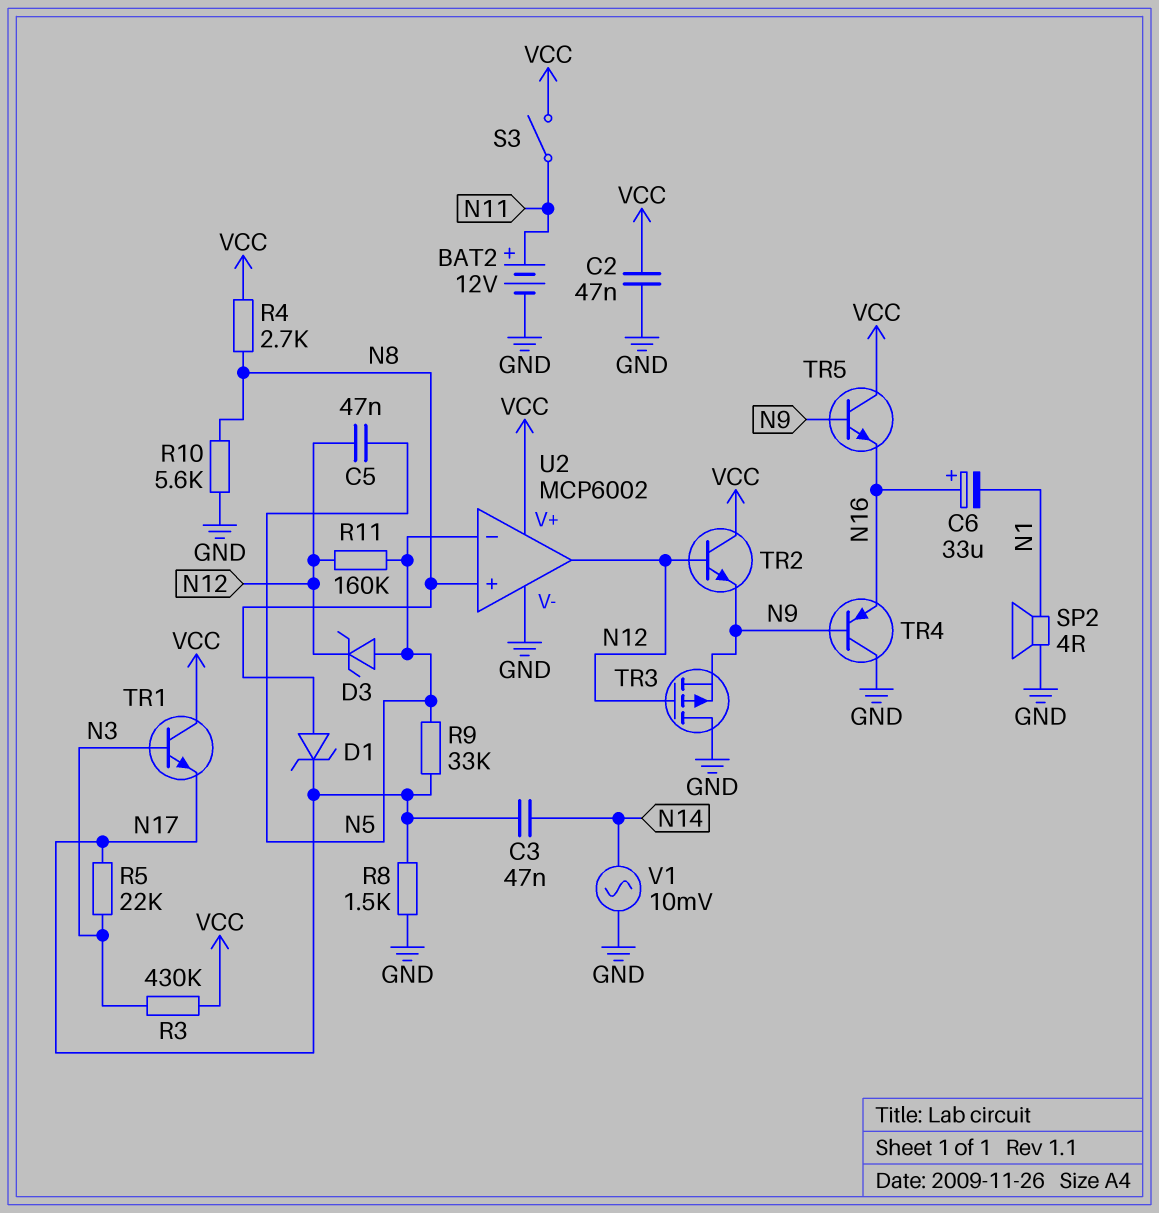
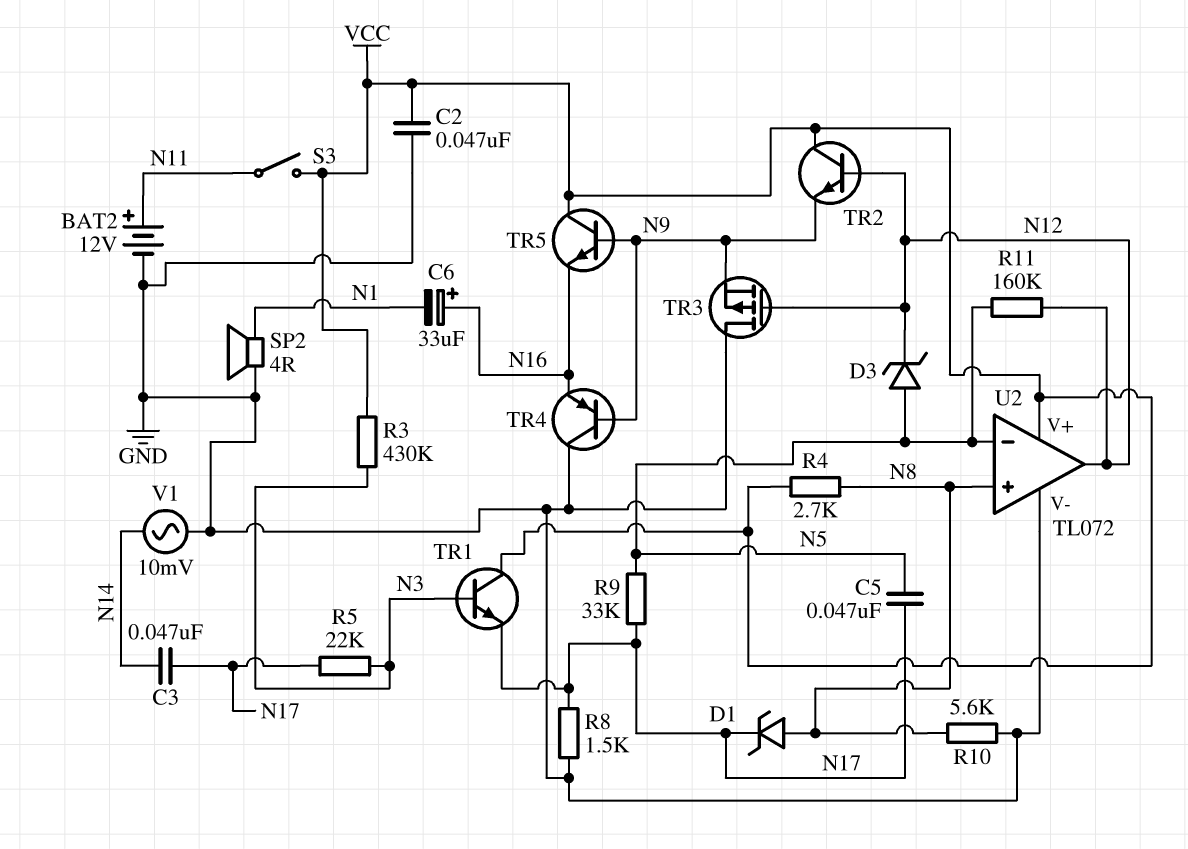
C5: 47nF (N5, N12) -> 47nF (N5, N17)
U2: MCP6002 -> TL072

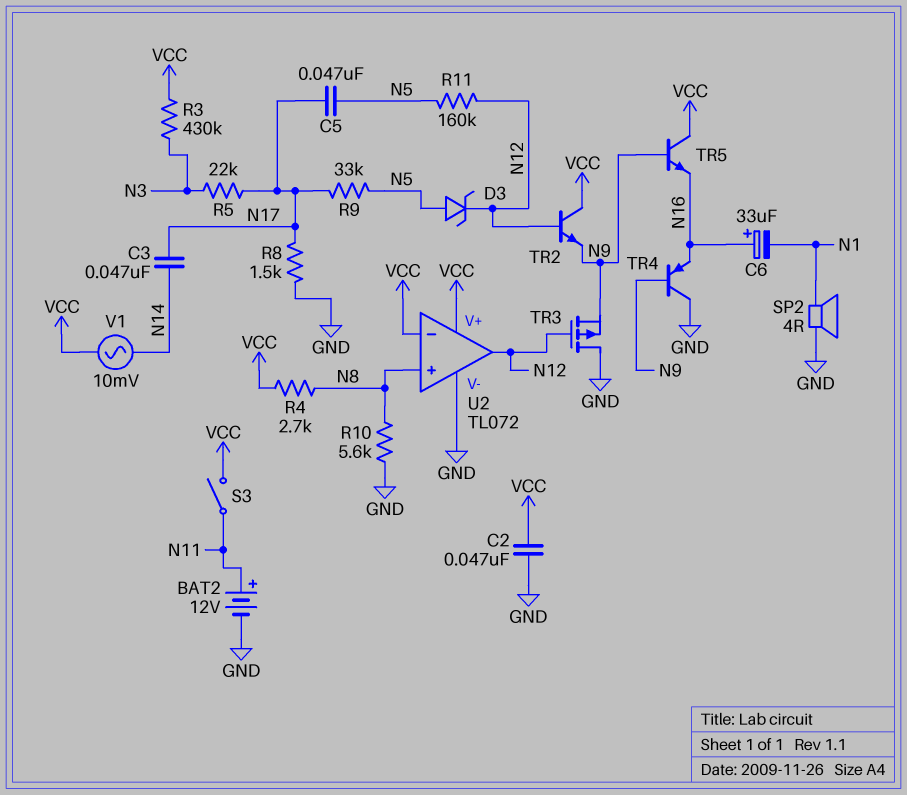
D1: zener (A N8, K N17) -> none
TR1: NPN (B N3, C VCC, E N17) -> none
U2 pin in-: N5 -> VCC
V1: AC 10mV (GND, N14) -> AC 10mV (N14, VCC)

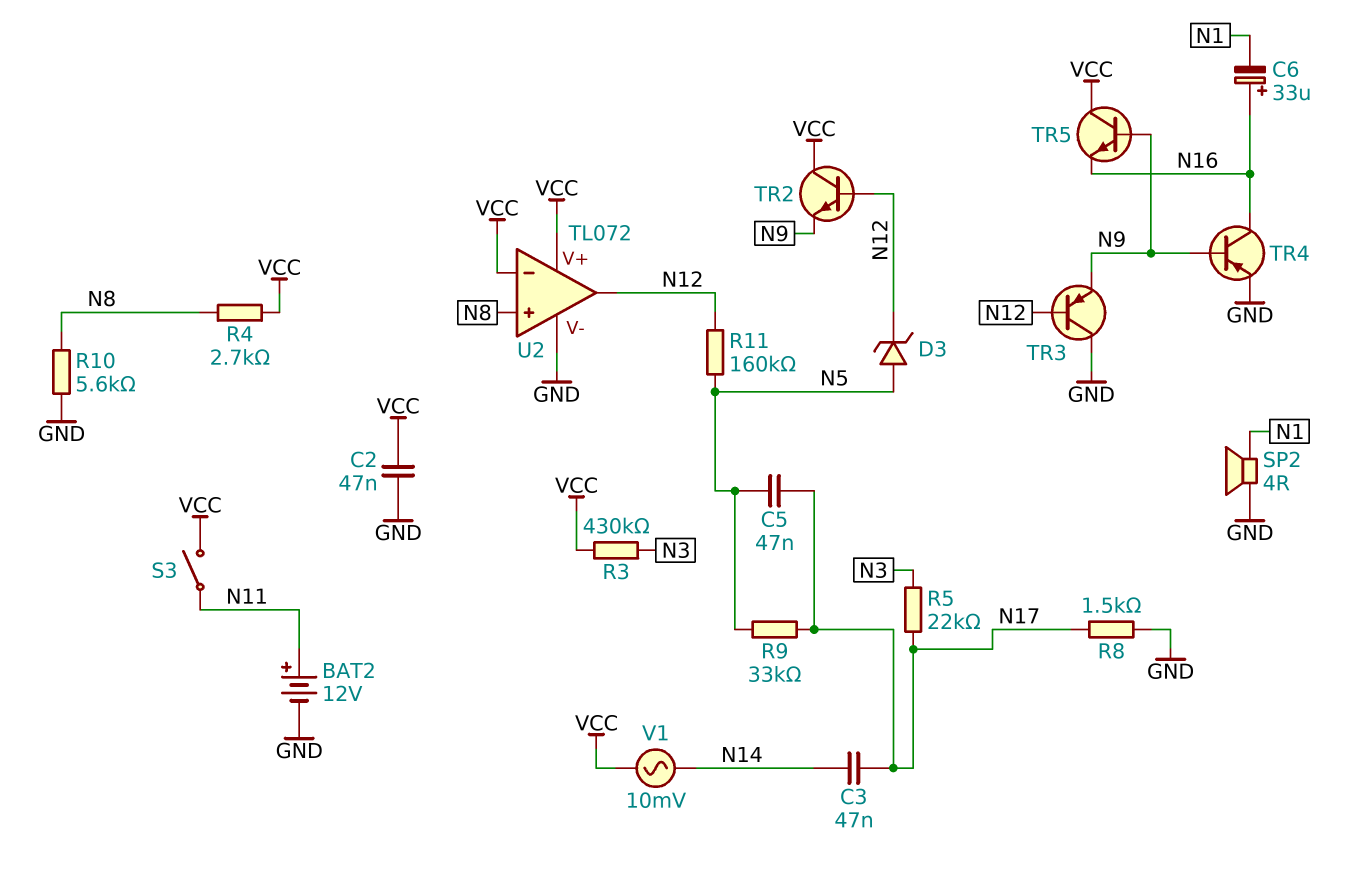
TR3: PMOS (G N12, D GND, S N9) -> PNP (B N12, C GND, E N9)
TR4: PNP (B N9, C GND, E N16) -> PNP (B N9, C N16, E GND)

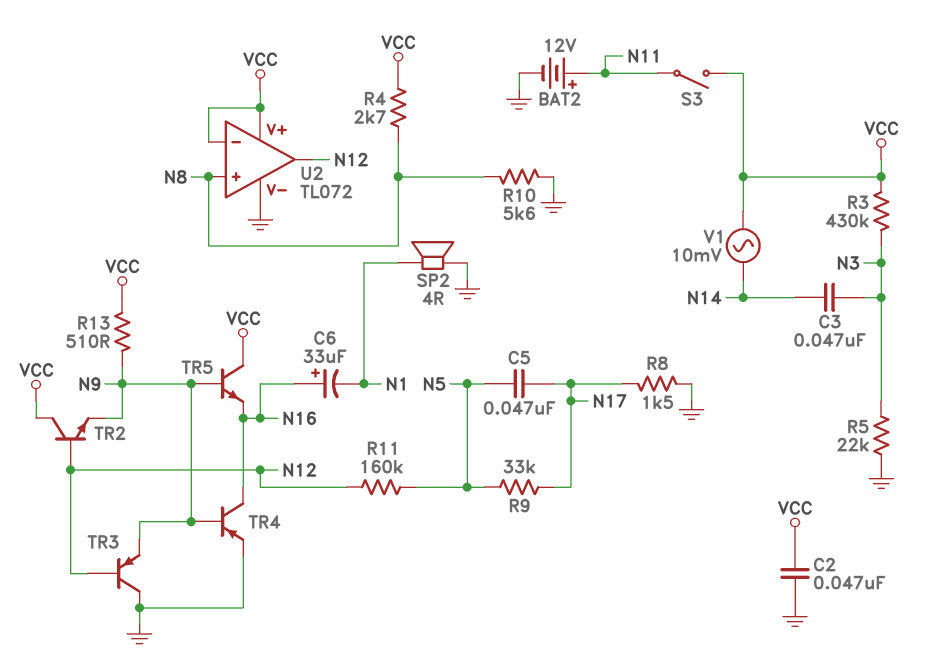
C3: 47nF (N14, N17) -> 47nF (N3, N14)
D3: zener (A N5, K N12) -> none
R5: 22k (N3, N17) -> 22k (GND, N3)
R13: none -> 510 (N9, VCC)

